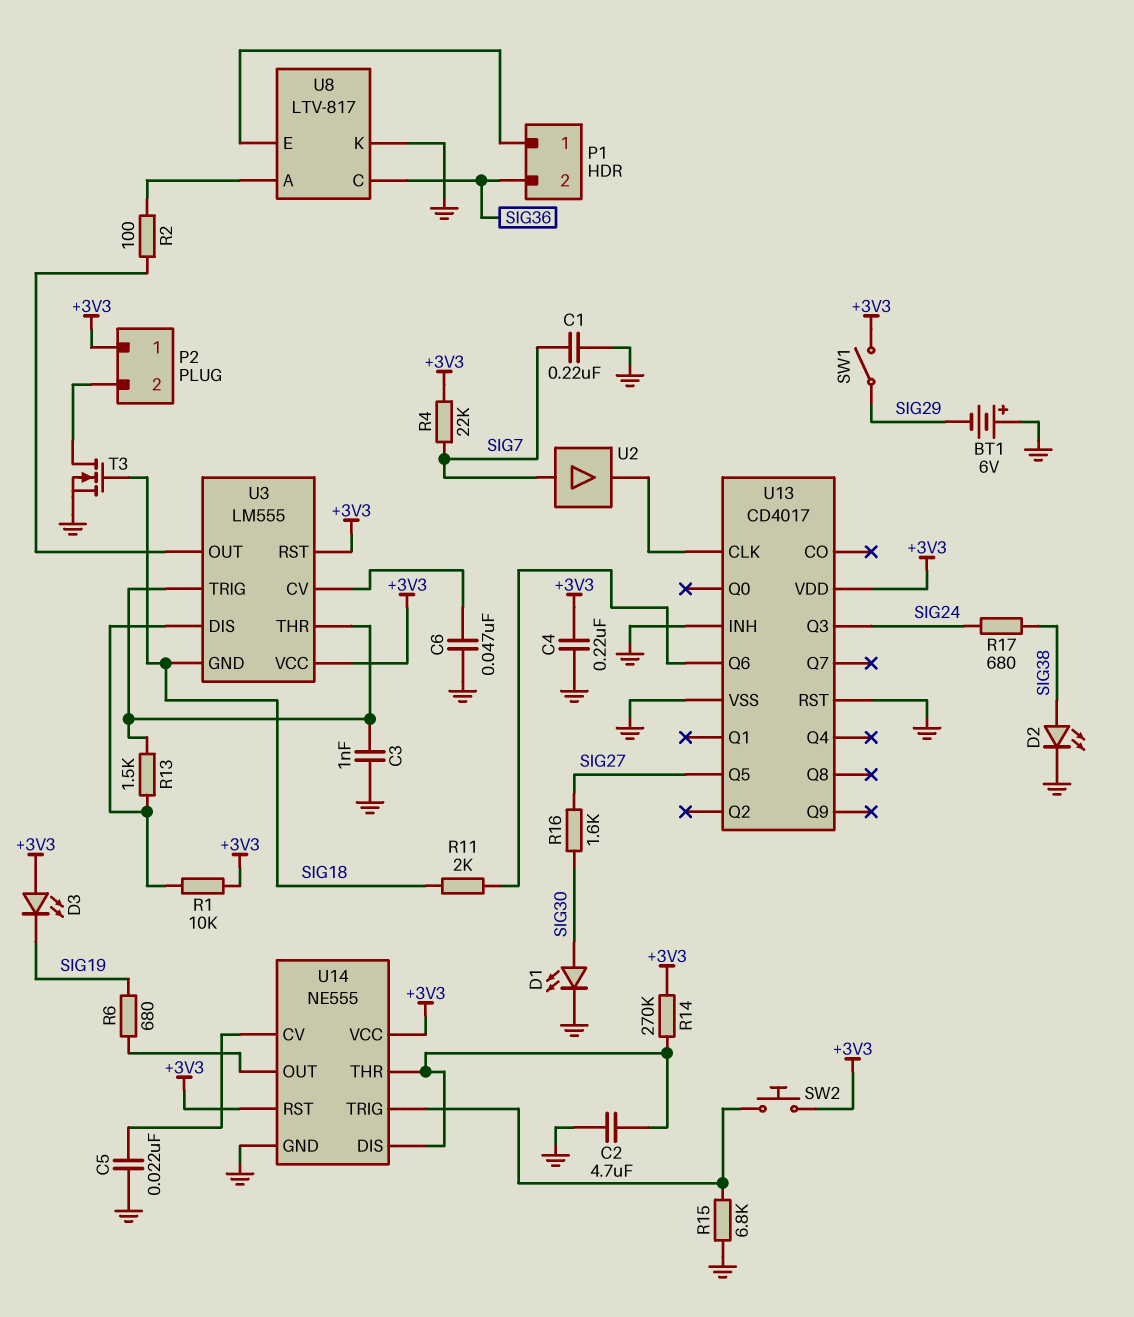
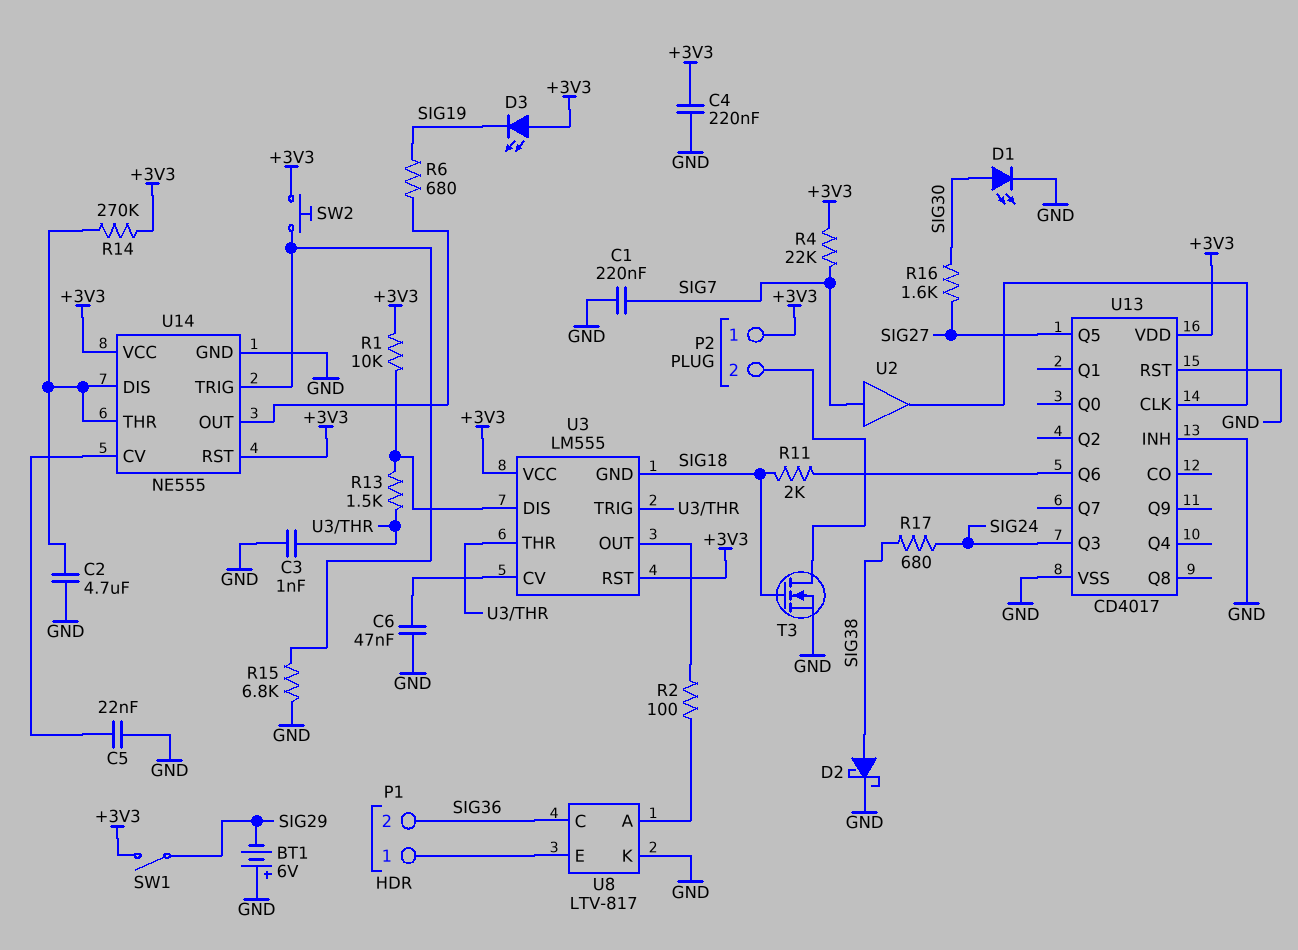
D2: LED (A SIG38, K GND) -> schottky (A SIG38, K GND)

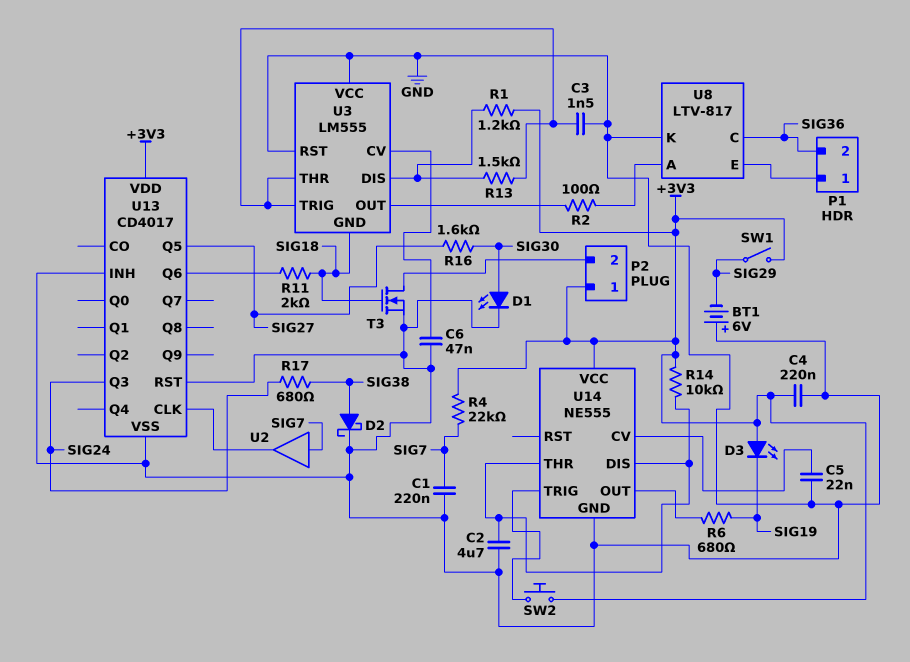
C3: 1nF (GND, U3/THR) -> 1.5nF (GND, U3/THR)
R1: 10k (+3V3, U3/DIS) -> 1.2k (+3V3, U3/DIS)
R14: 270k (+3V3, U14/DIS) -> 10k (+3V3, U14/DIS)
R15: 6.8k (GND, U14/TRIG) -> none
U3 pin RST: +3V3 -> GND
U3 pin VCC: +3V3 -> GND
U14 pin RST: +3V3 -> none

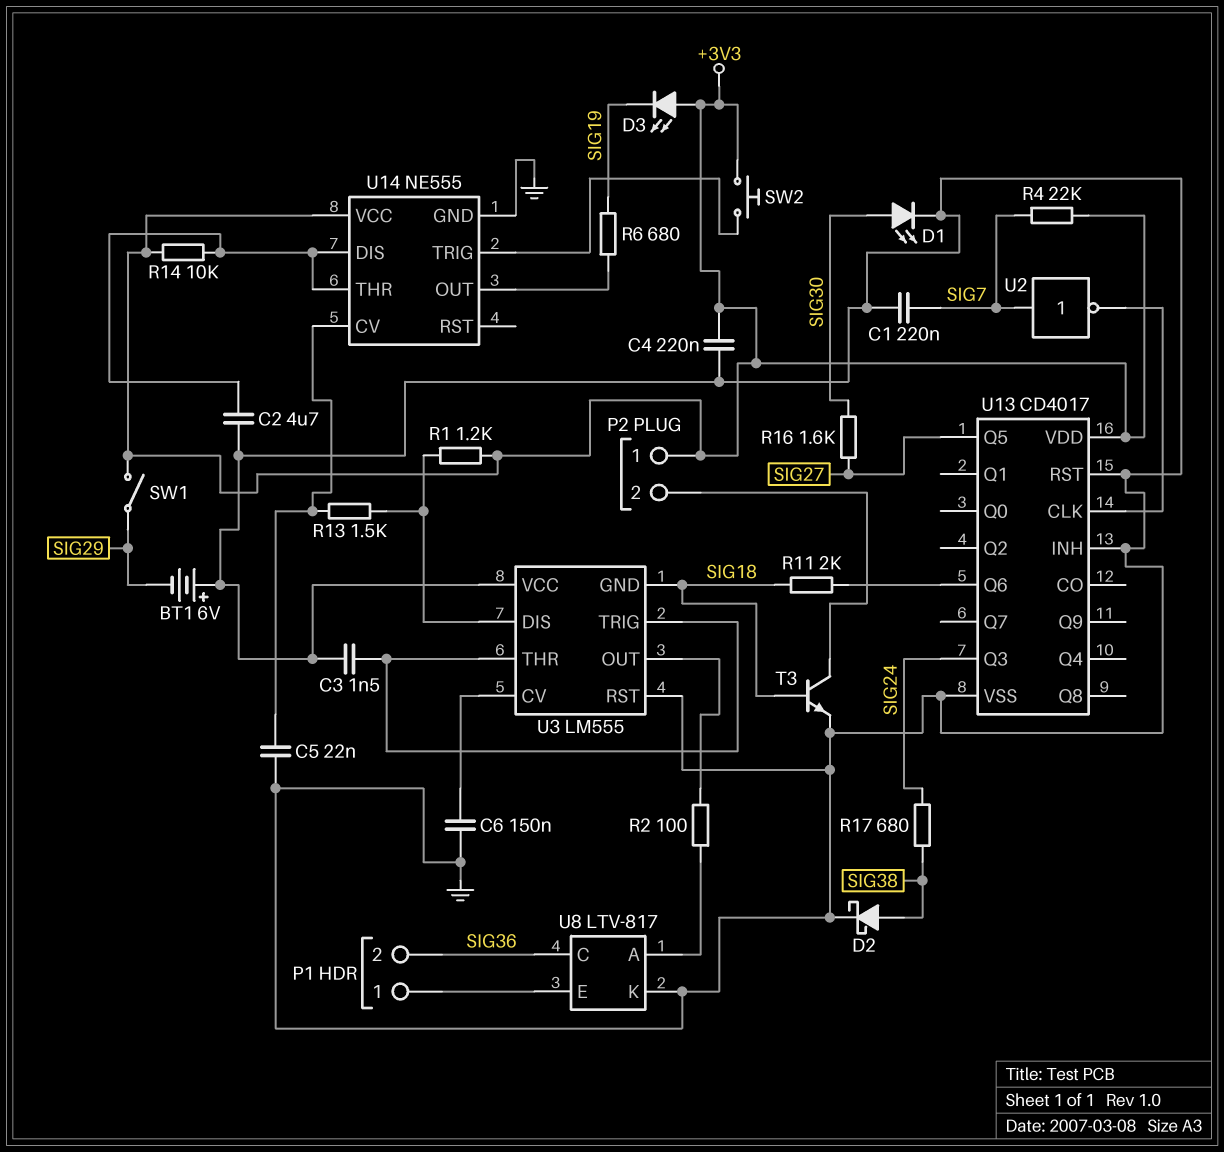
C6: 47nF (GND, U3/CV) -> 150nF (GND, U3/CV)
R13: 1.5k (U3/DIS, U3/THR) -> 1.5k (U3/DIS, U14/CV)
T3: NMOS (G SIG18, D P2/2, S GND) -> NPN (B SIG18, C P2/2, E GND)
U2: buffer (in SIG7, out U13/CLK) -> NOT (in SIG7, out U13/CLK)

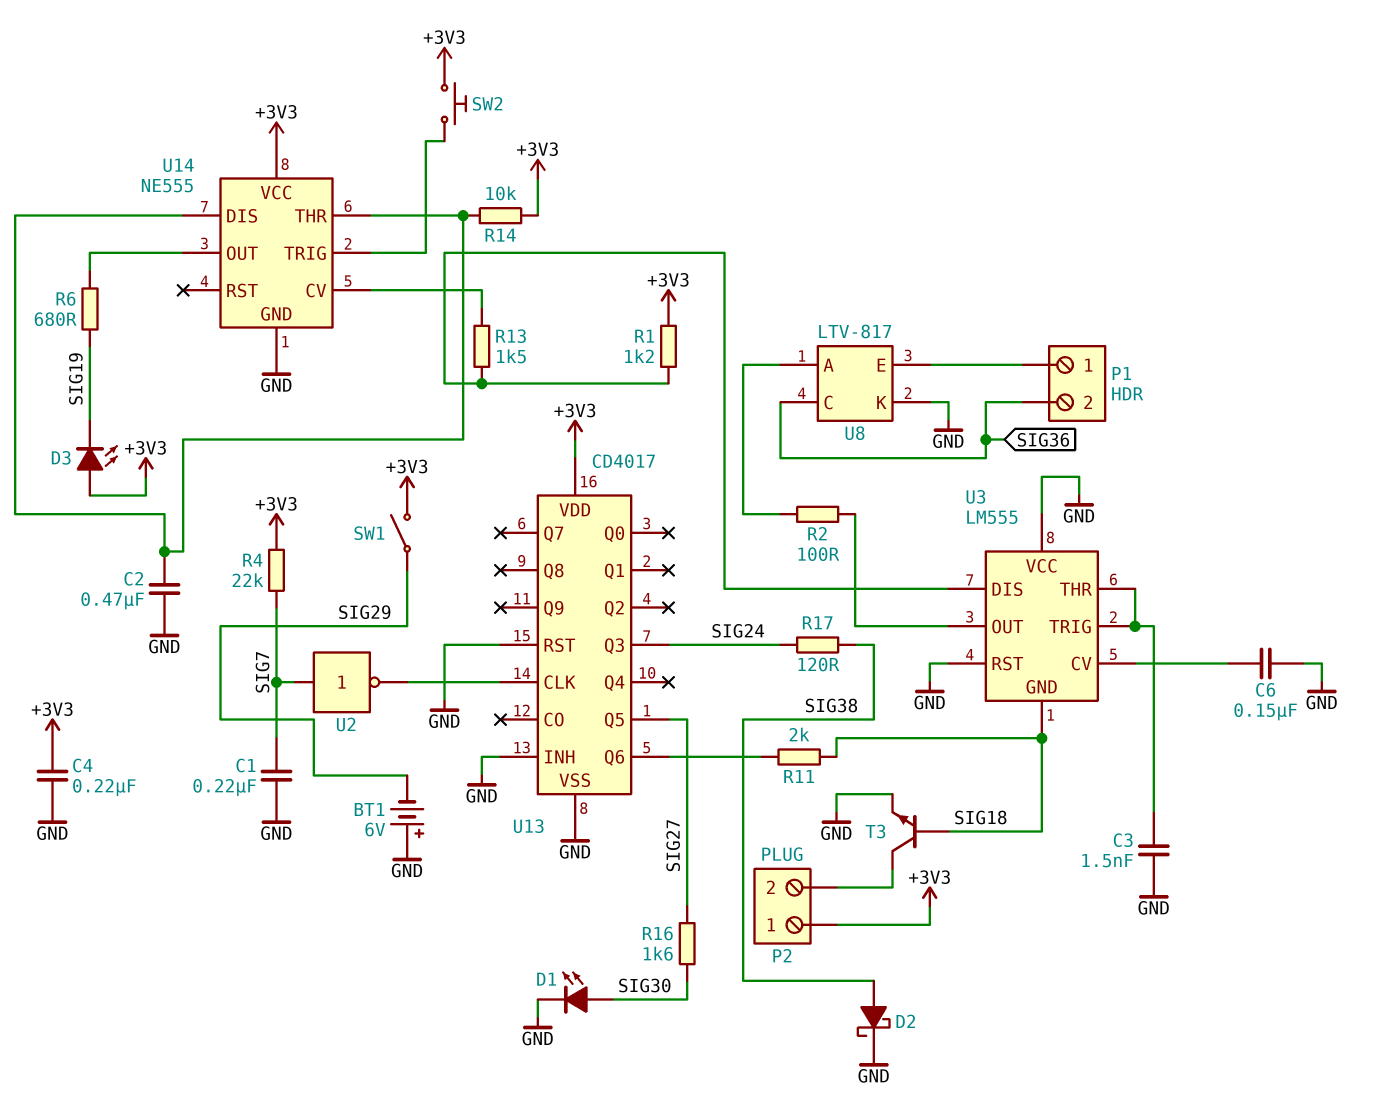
C2: 4.7uF (GND, U14/DIS) -> 470nF (GND, U14/DIS)
C5: 22nF (GND, U14/CV) -> none
R17: 680 (SIG24, SIG38) -> 120 (SIG24, SIG38)

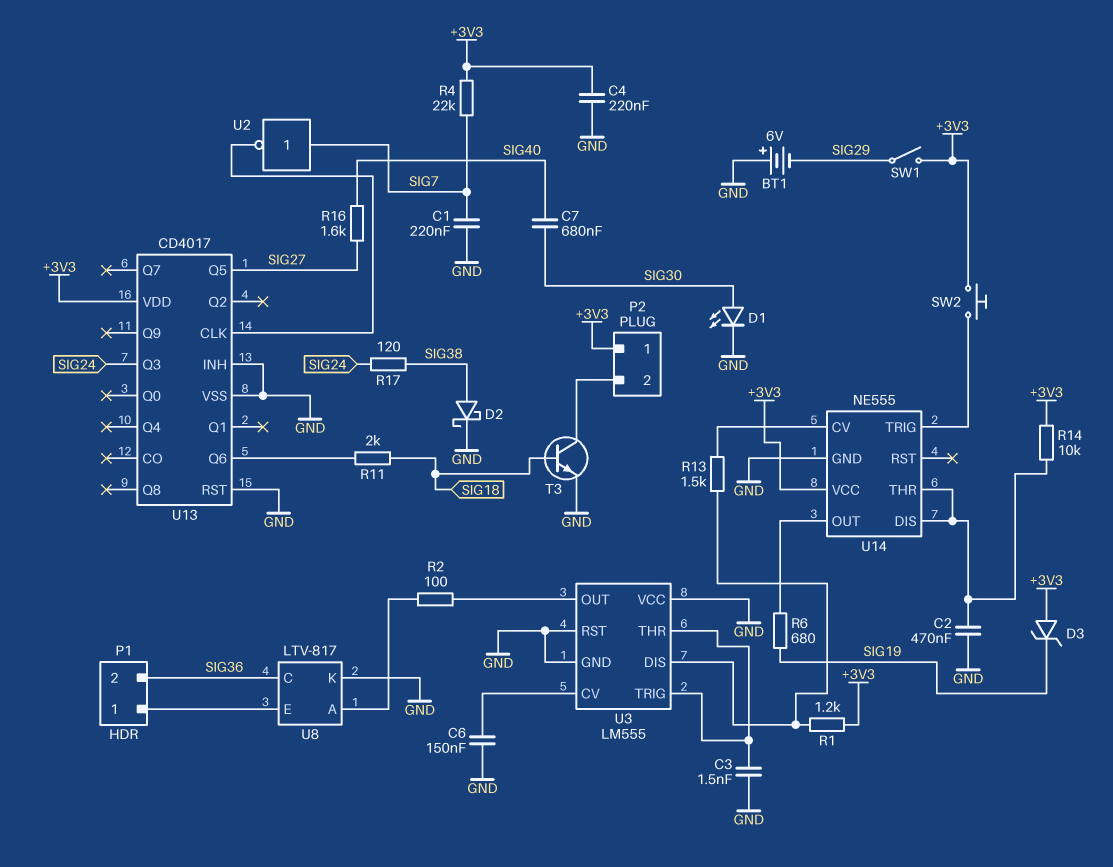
C7: none -> 680nF (SIG30, SIG40)
D3: LED (A +3V3, K SIG19) -> zener (A +3V3, K SIG19)
R16: 1.6k (SIG27, SIG30) -> 1.6k (SIG27, SIG40)
U3 pin GND: SIG18 -> GND

